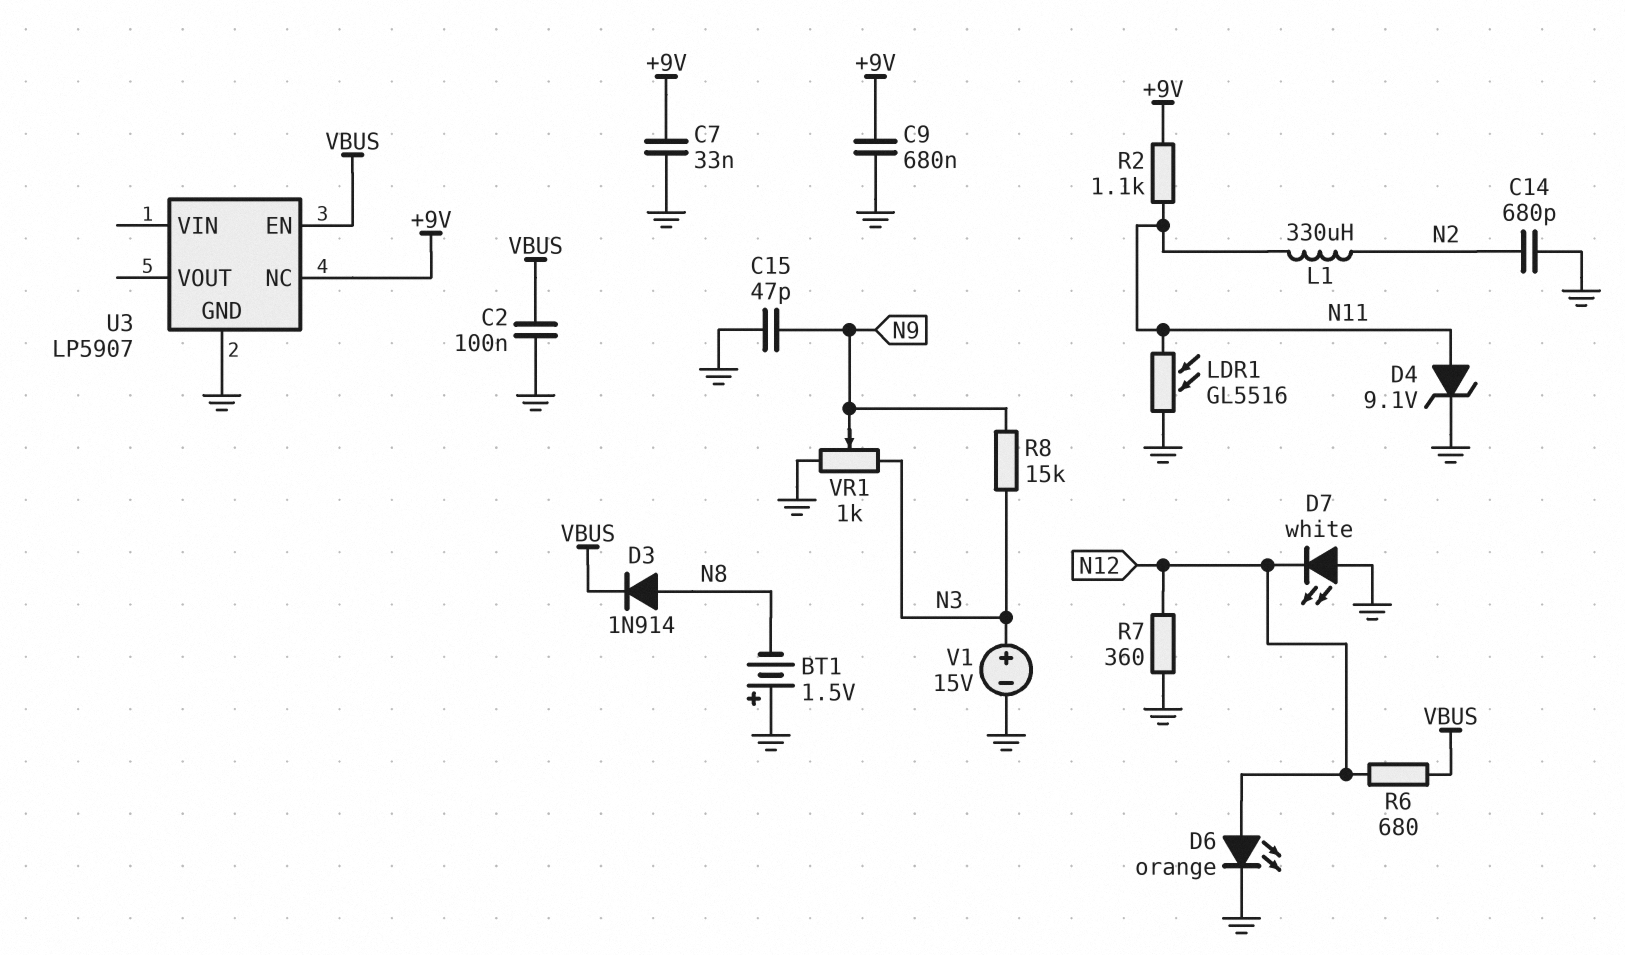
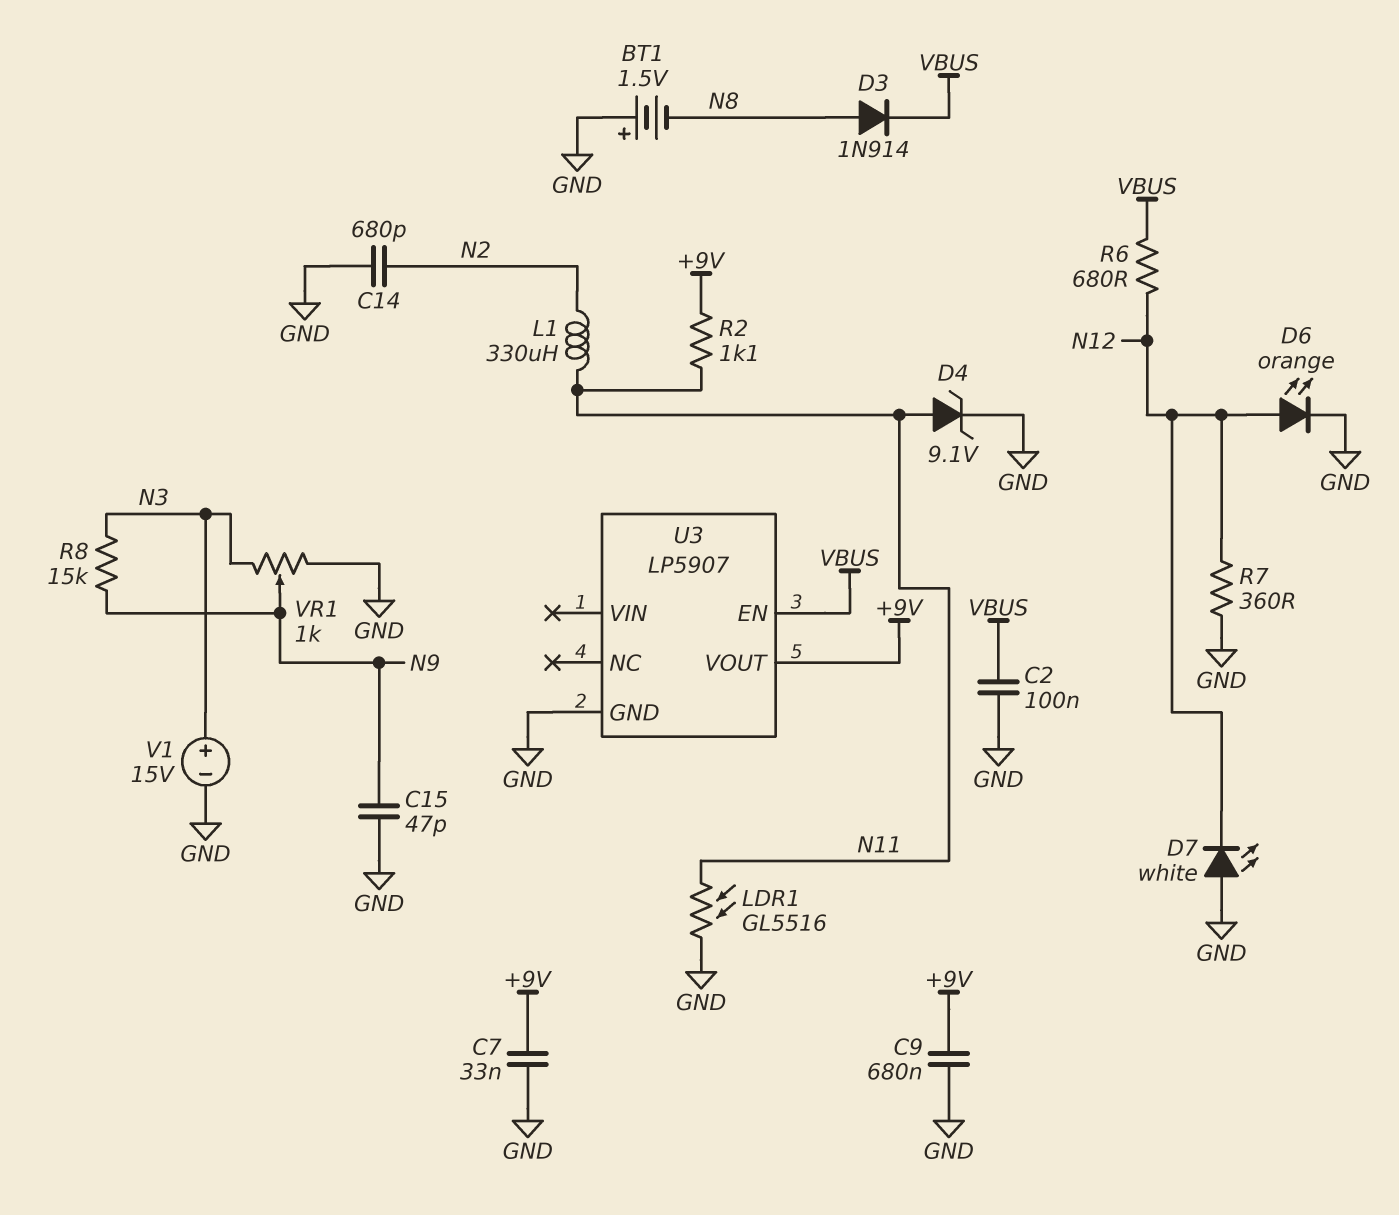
U3 pin NC: +9V -> none
U3 pin VOUT: none -> +9V

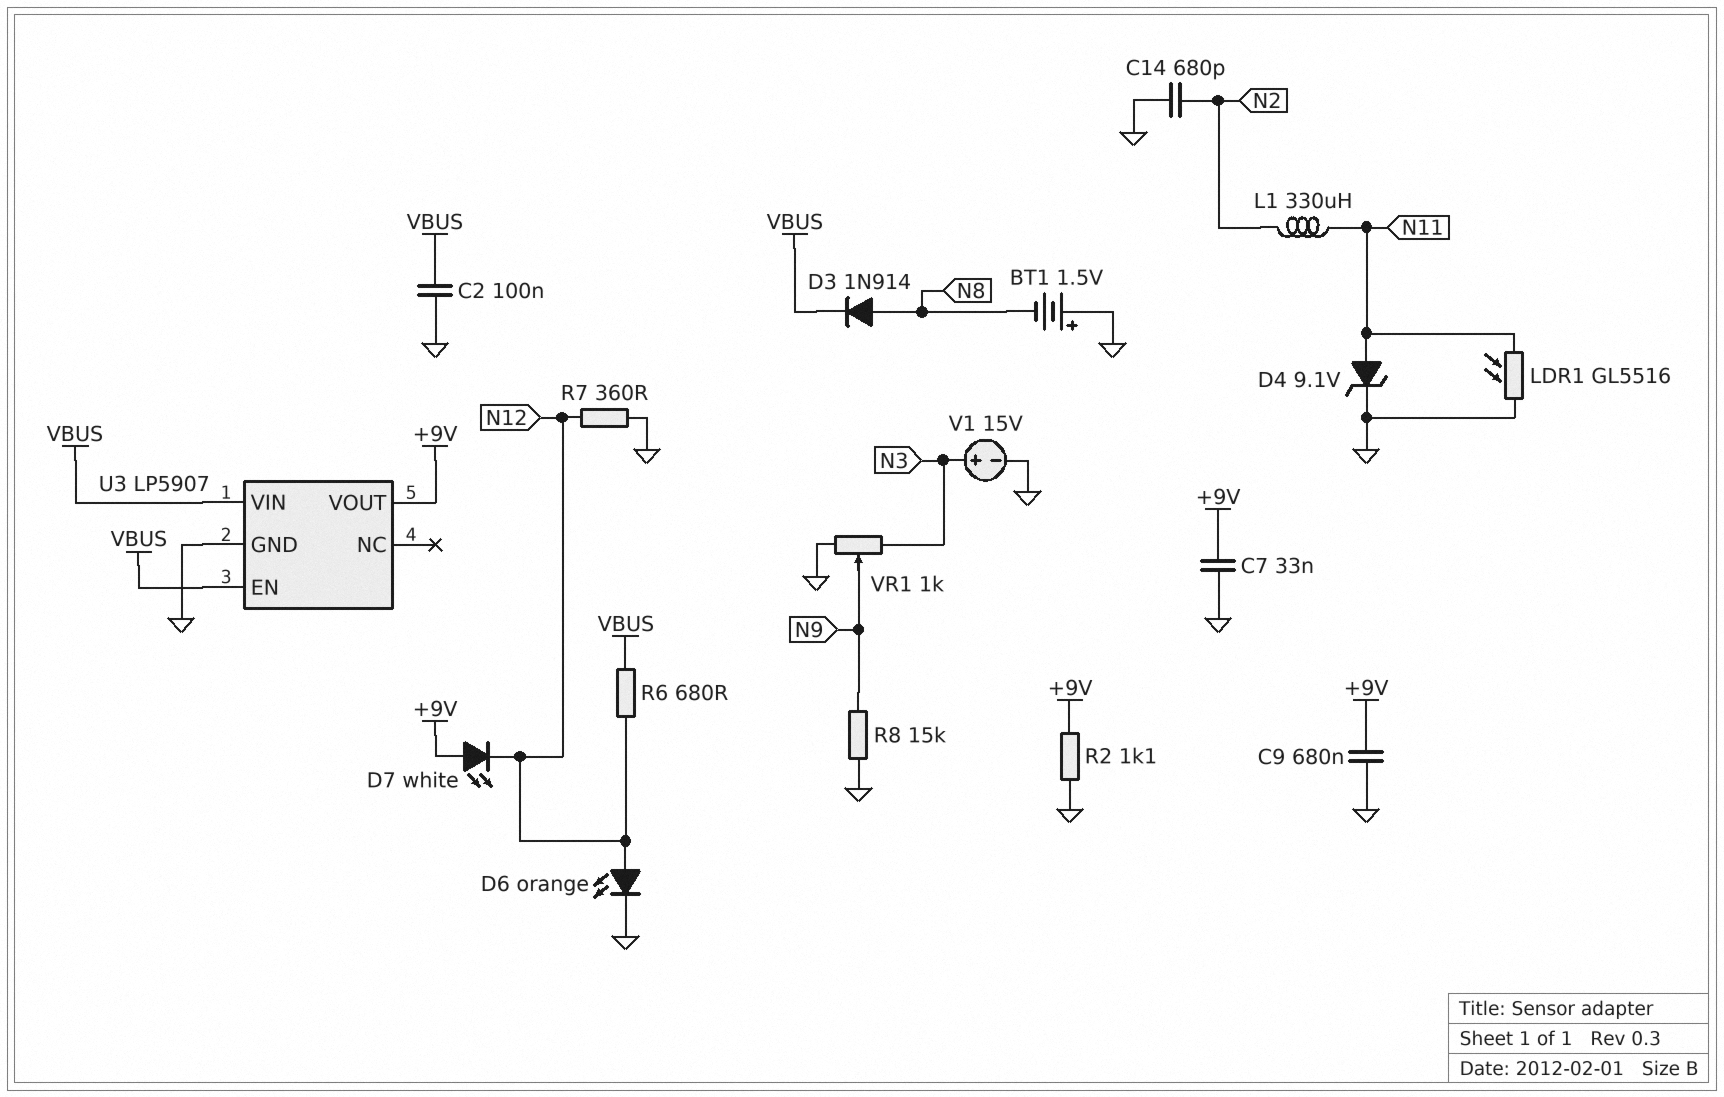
C15: 47pF (GND, N9) -> none
D7: LED white (A GND, K N12) -> LED white (A +9V, K N12)
R2: 1.1k (+9V, N11) -> 1.1k (+9V, GND)
R8: 15k (N3, N9) -> 15k (GND, N9)
U3 pin VIN: none -> VBUS

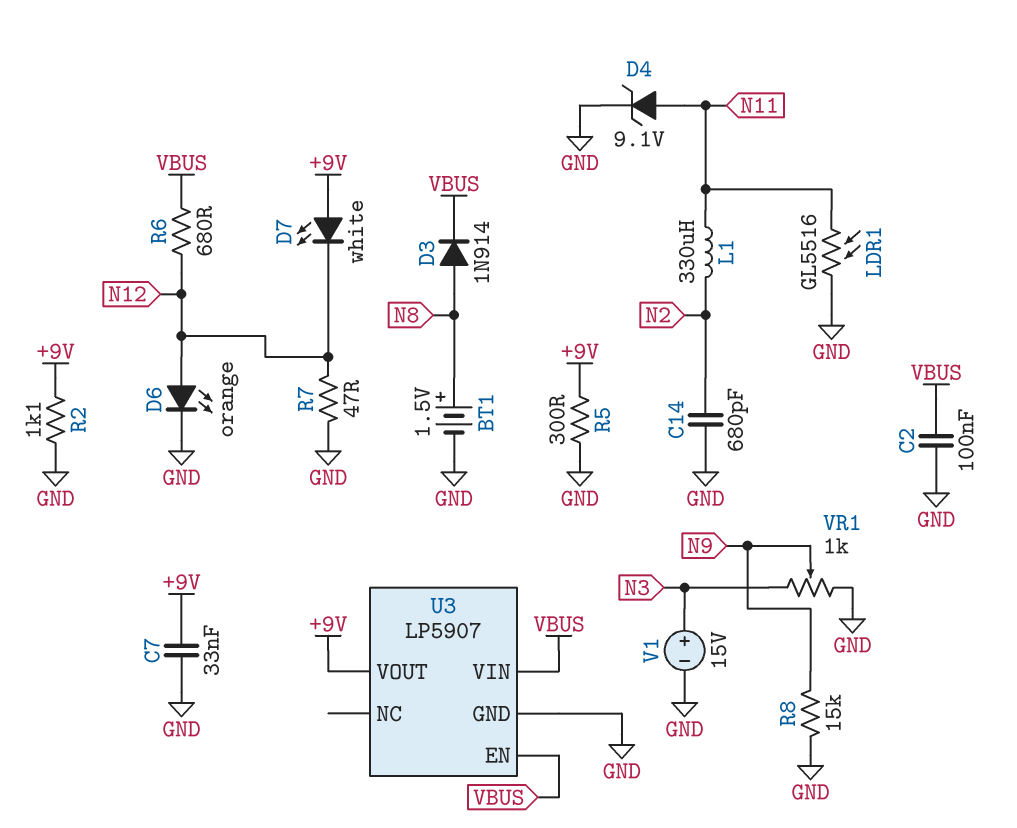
BT1: 1.5V (plus GND, minus N8) -> 1.5V (plus N8, minus GND)
C9: 680nF (+9V, GND) -> none
R5: none -> 300 (+9V, GND)
R7: 360 (GND, N12) -> 47 (GND, N12)

